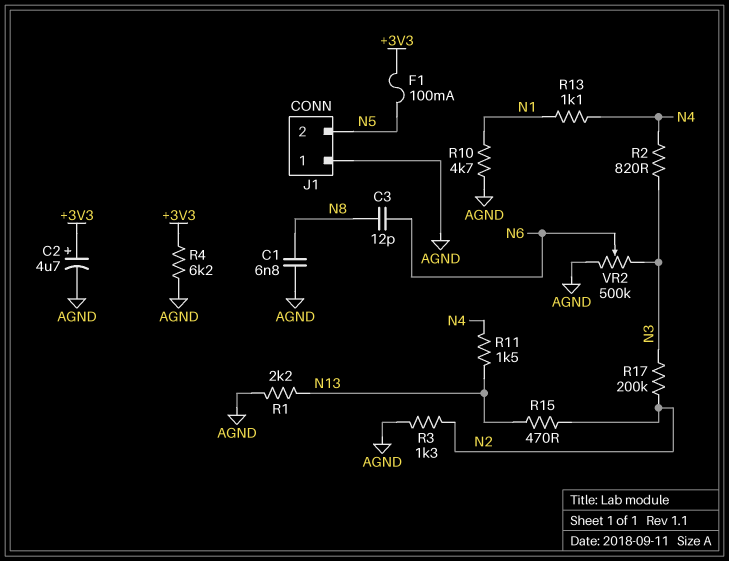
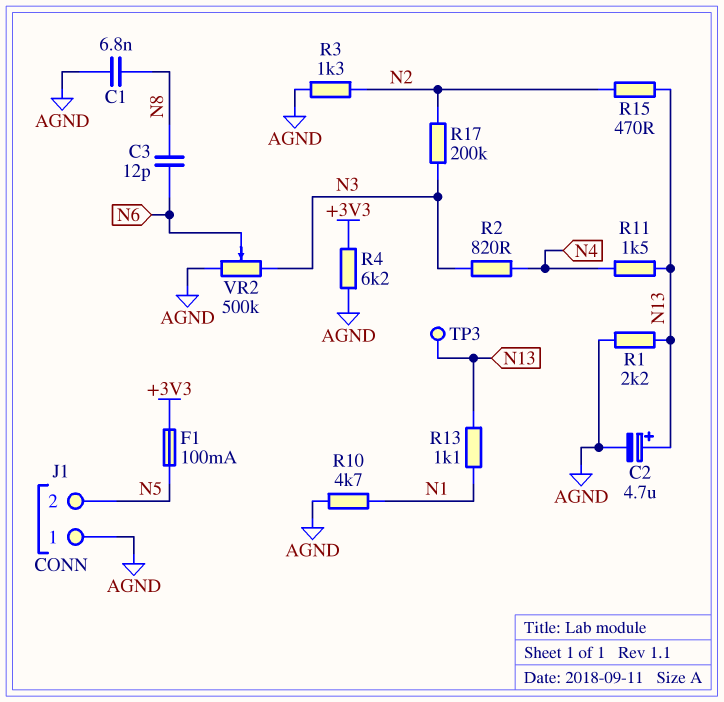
C2: 4.7uF (plus +3V3, minus AGND) -> 4.7uF (plus N13, minus AGND)
R13: 1.1k (N1, N4) -> 1.1k (N1, N13)
TP3: none -> test point (N13)

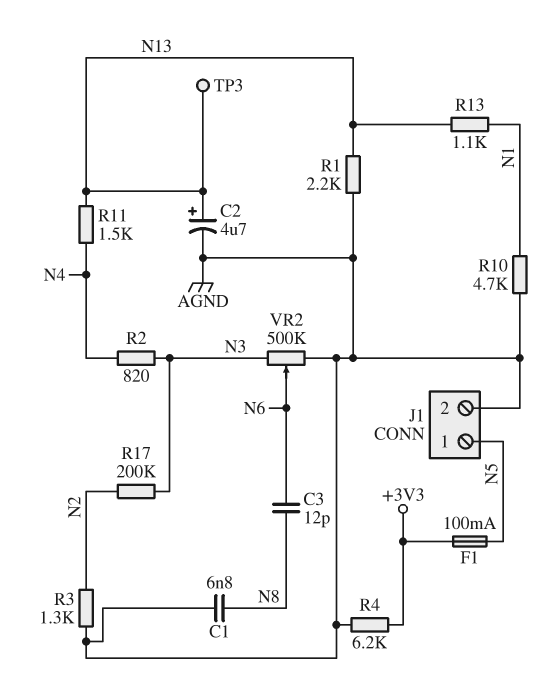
J1 pin 1: AGND -> N5
J1 pin 2: N5 -> AGND
R15: 470 (N2, N13) -> none

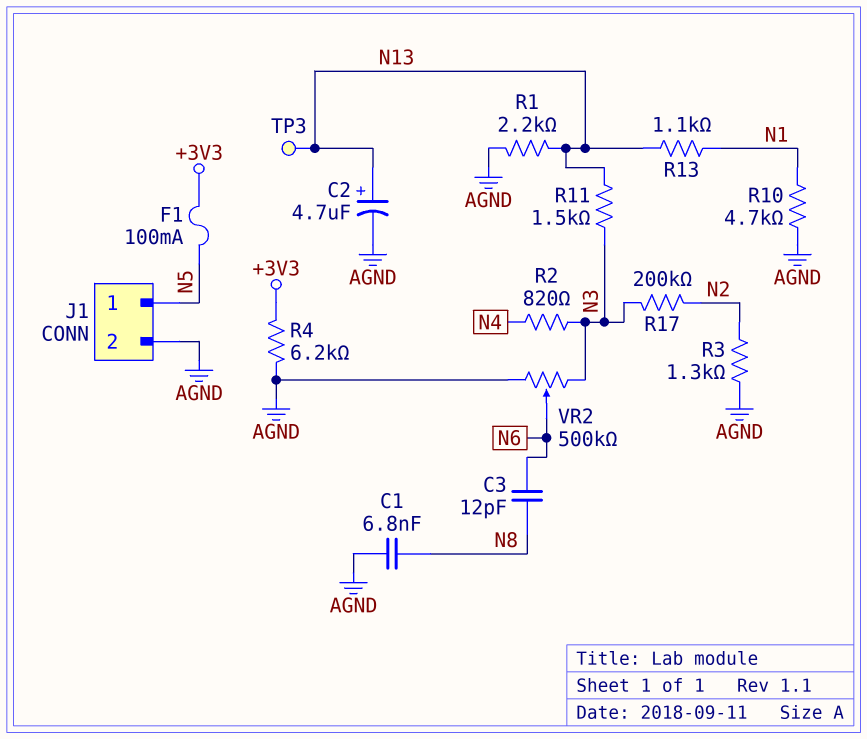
R11: 1.5k (N4, N13) -> 1.5k (N3, N13)

